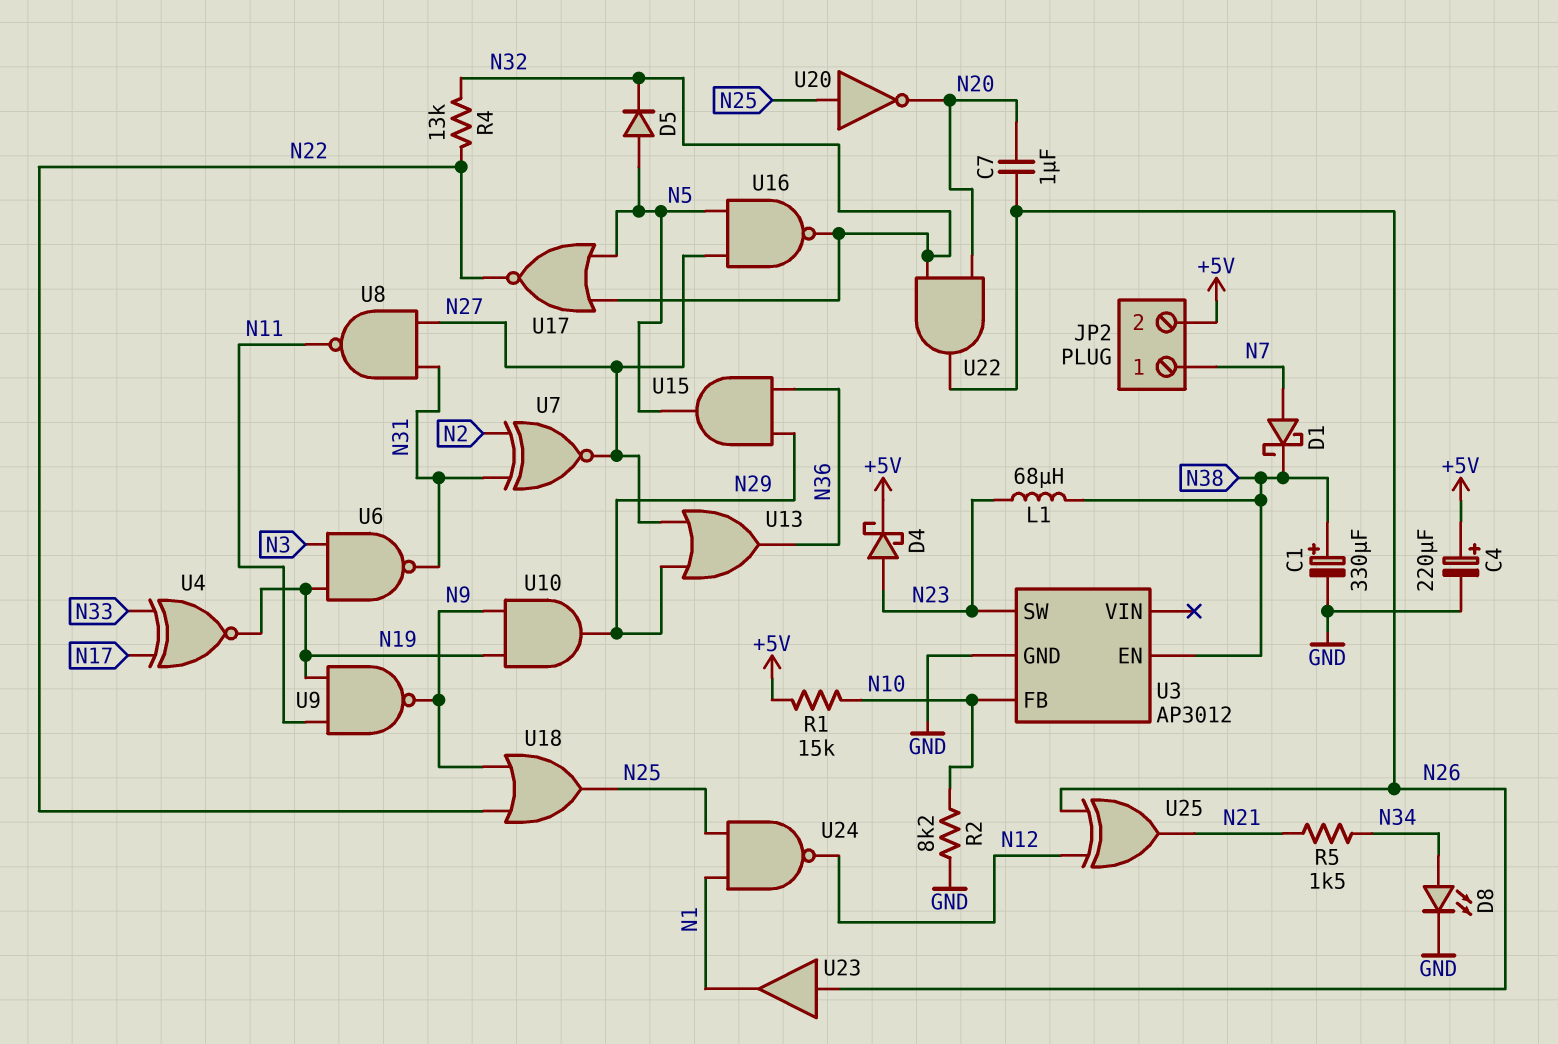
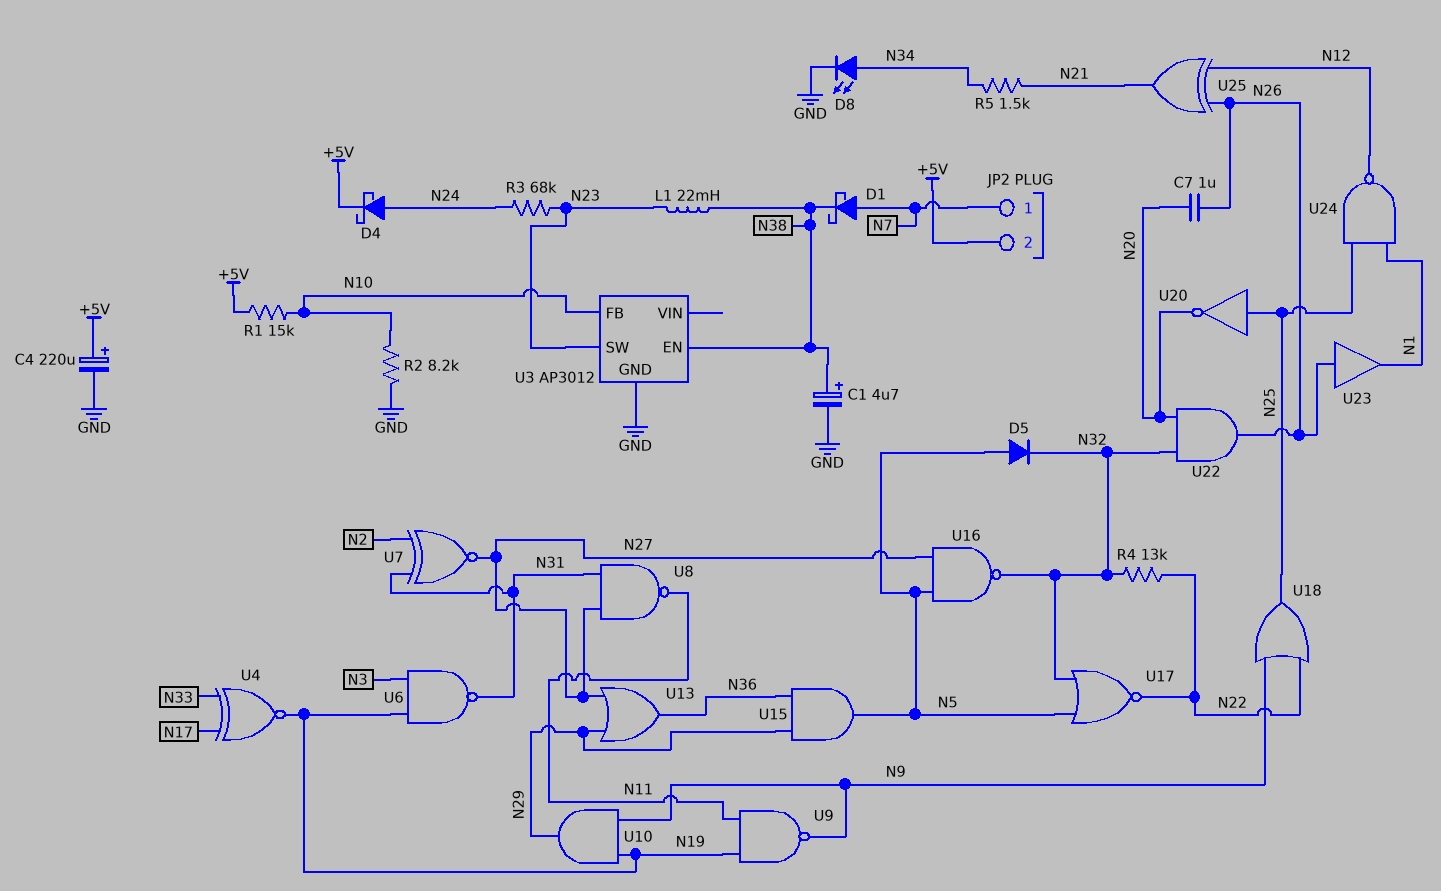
C1: 330uF (plus N38, minus GND) -> 4.7uF (plus N38, minus GND)
D4: schottky (A N23, K +5V) -> schottky (A N24, K +5V)
L1: 68uH (N23, N38) -> 22mH (N23, N38)
R3: none -> 68k (N23, N24)

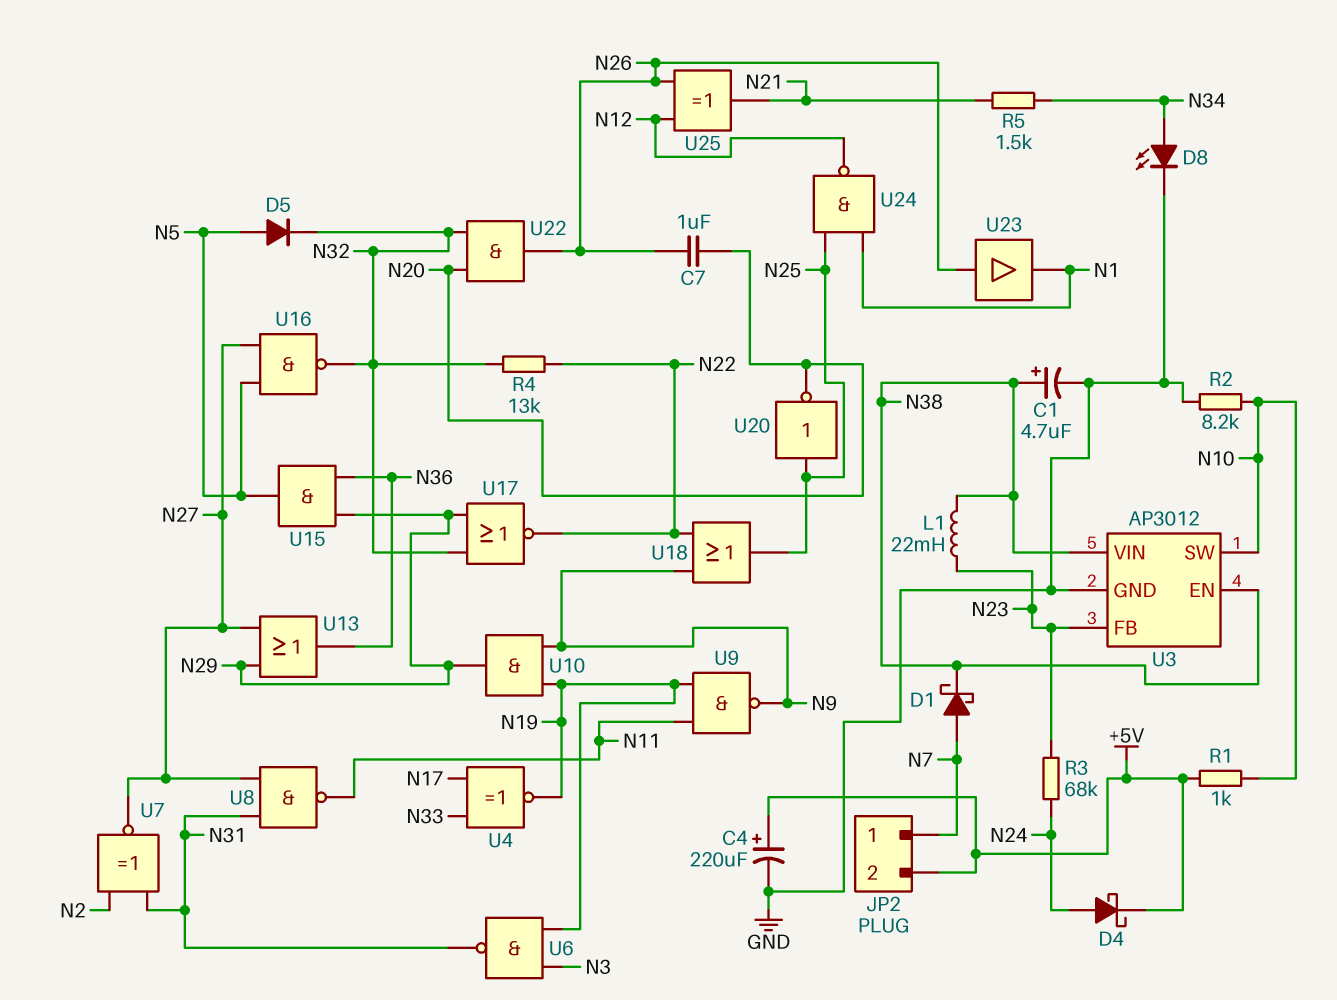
R1: 15k (+5V, N10) -> 1k (+5V, N10)
U3 pin FB: N10 -> N23
U3 pin SW: N23 -> N10
U3 pin VIN: none -> N38
U17: NOR (in N5, in N32, out N22) -> NOR (in N29, in N32, out N22)

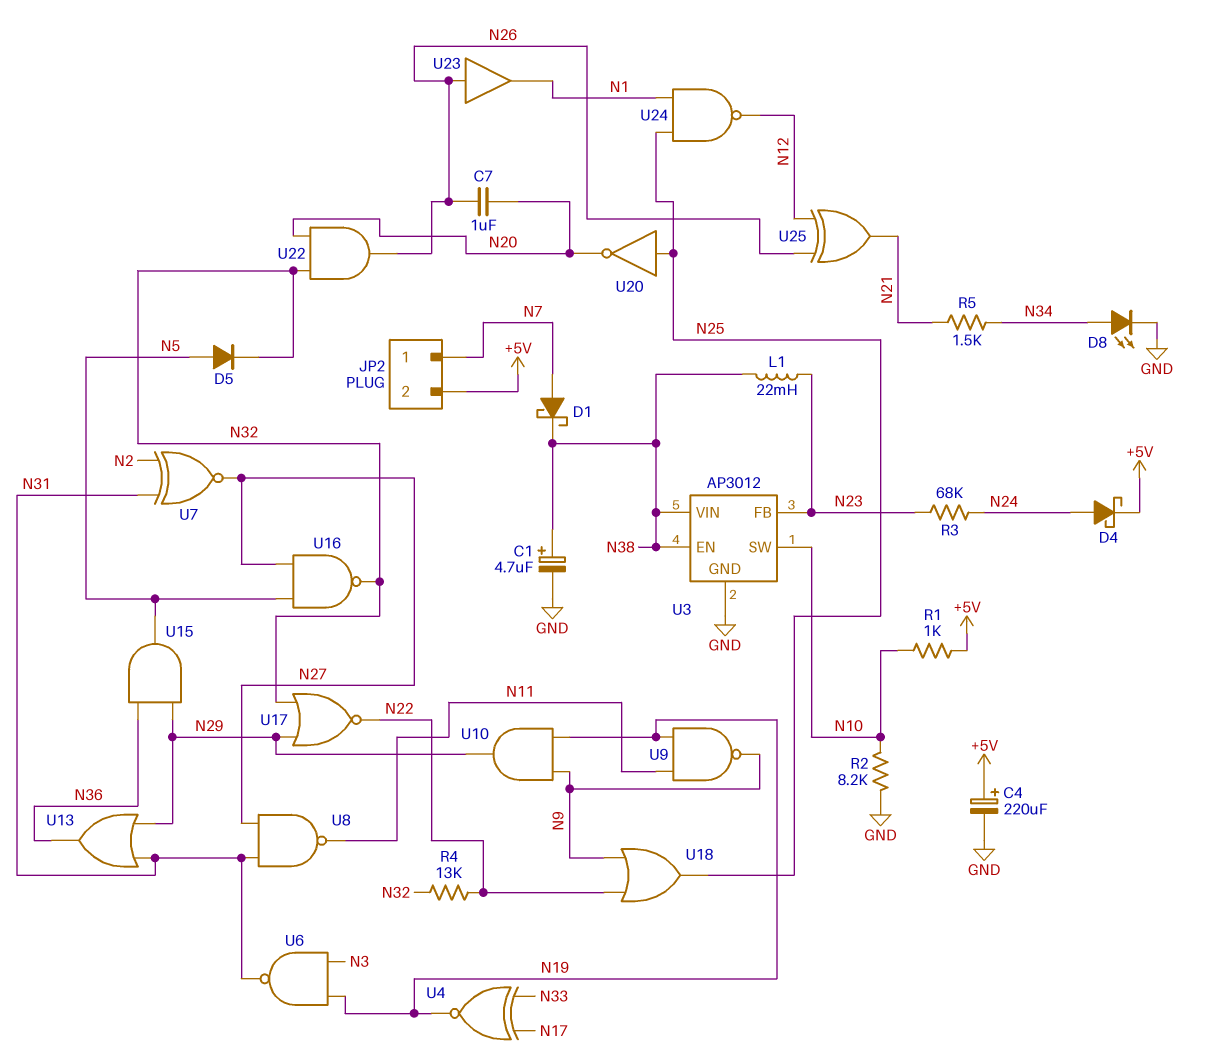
U13: OR (in N27, in N29, out N36) -> OR (in N29, in N31, out N36)

